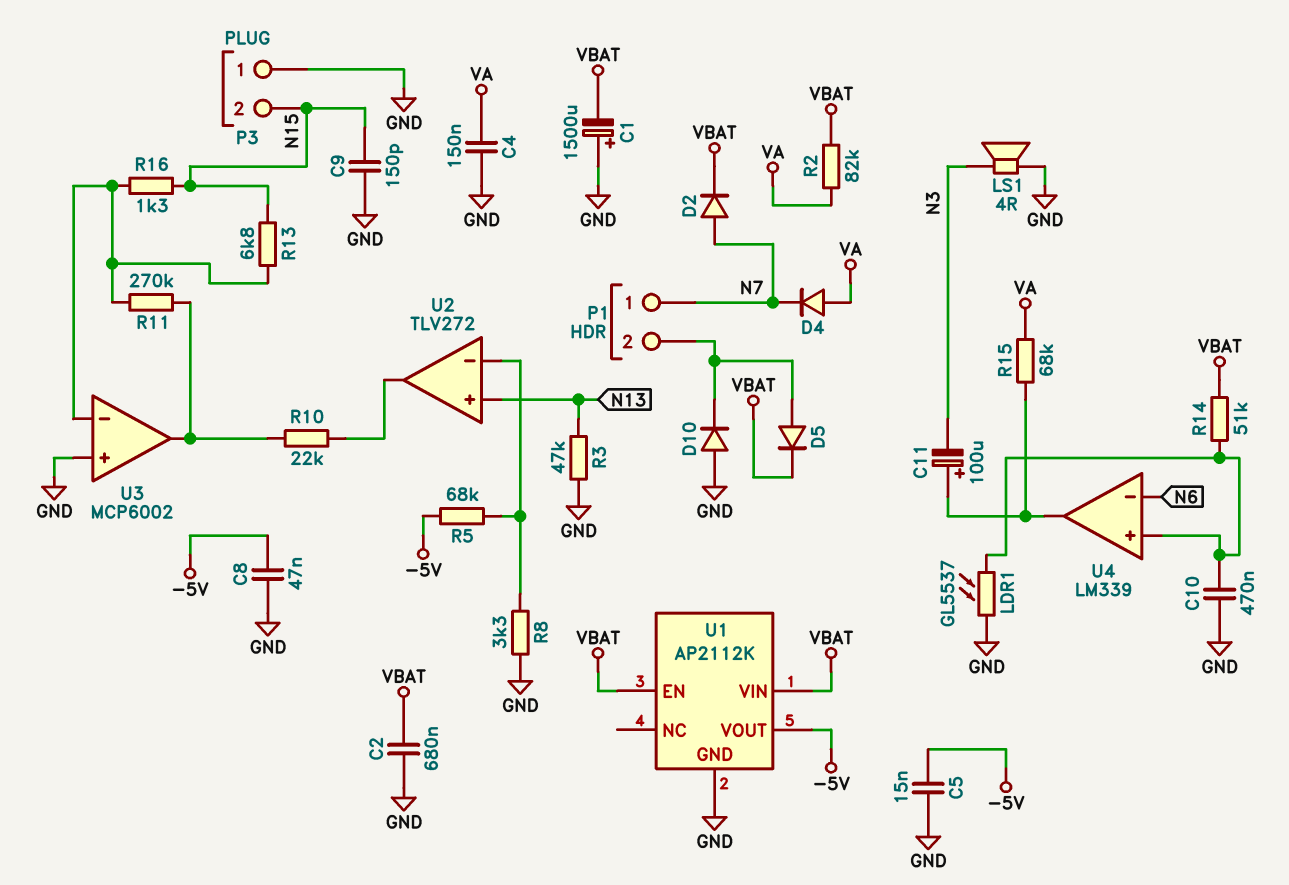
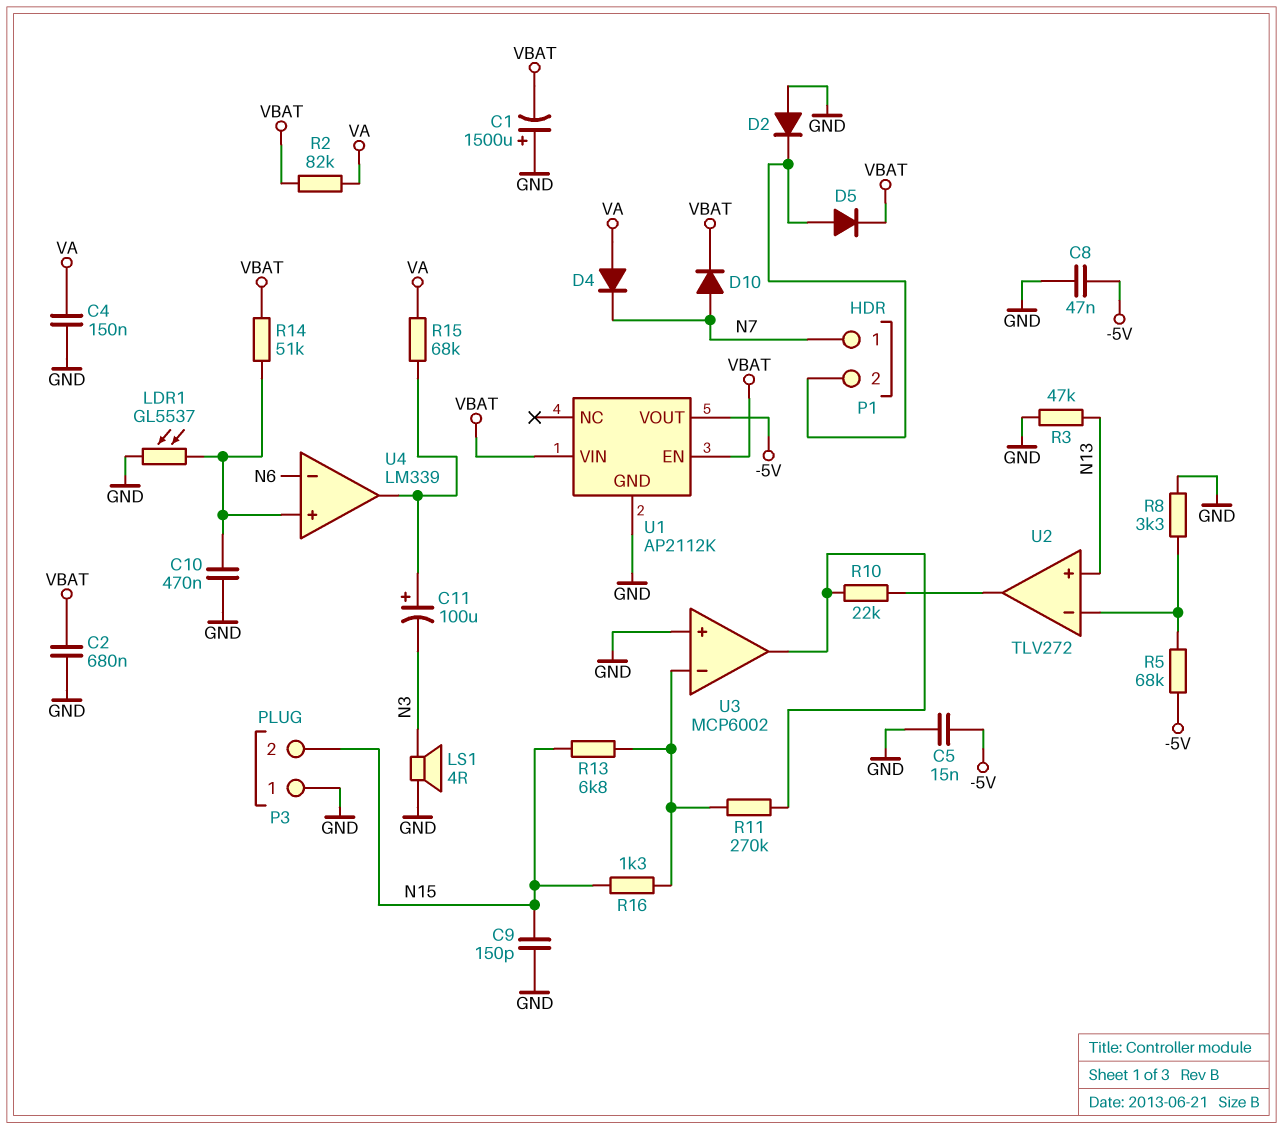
D2: diode (A N7, K VBAT) -> diode (A GND, K P1/2)
D10: diode (A GND, K P1/2) -> diode (A N7, K VBAT)

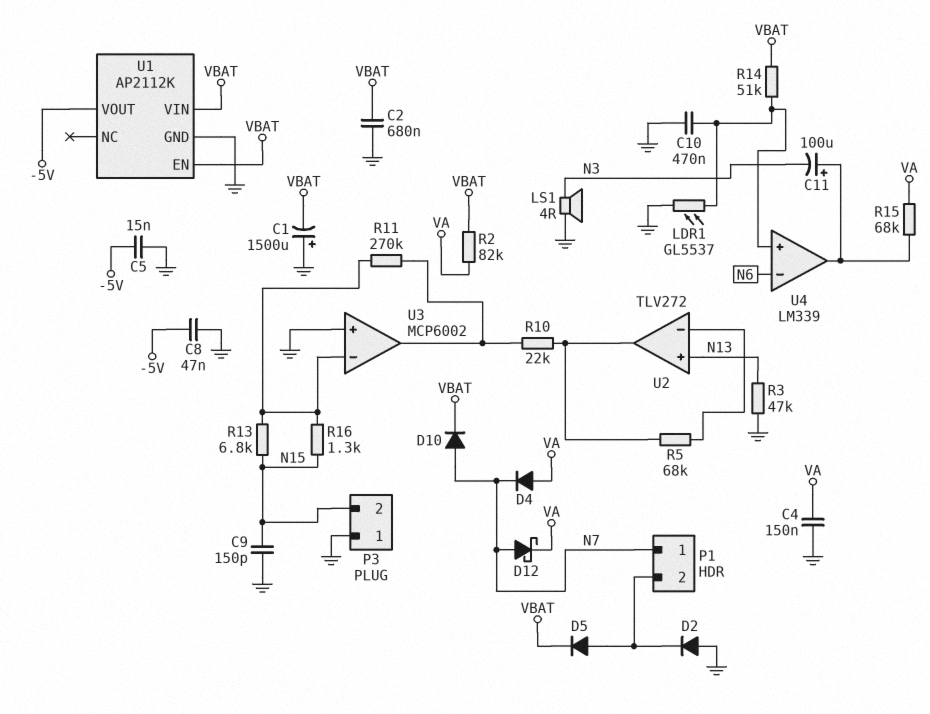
D12: none -> schottky (A N7, K VA)
R5: 68k (-5V, U2/in-) -> 68k (U2/in-, U2/out)
R8: 3.3k (GND, U2/in-) -> none

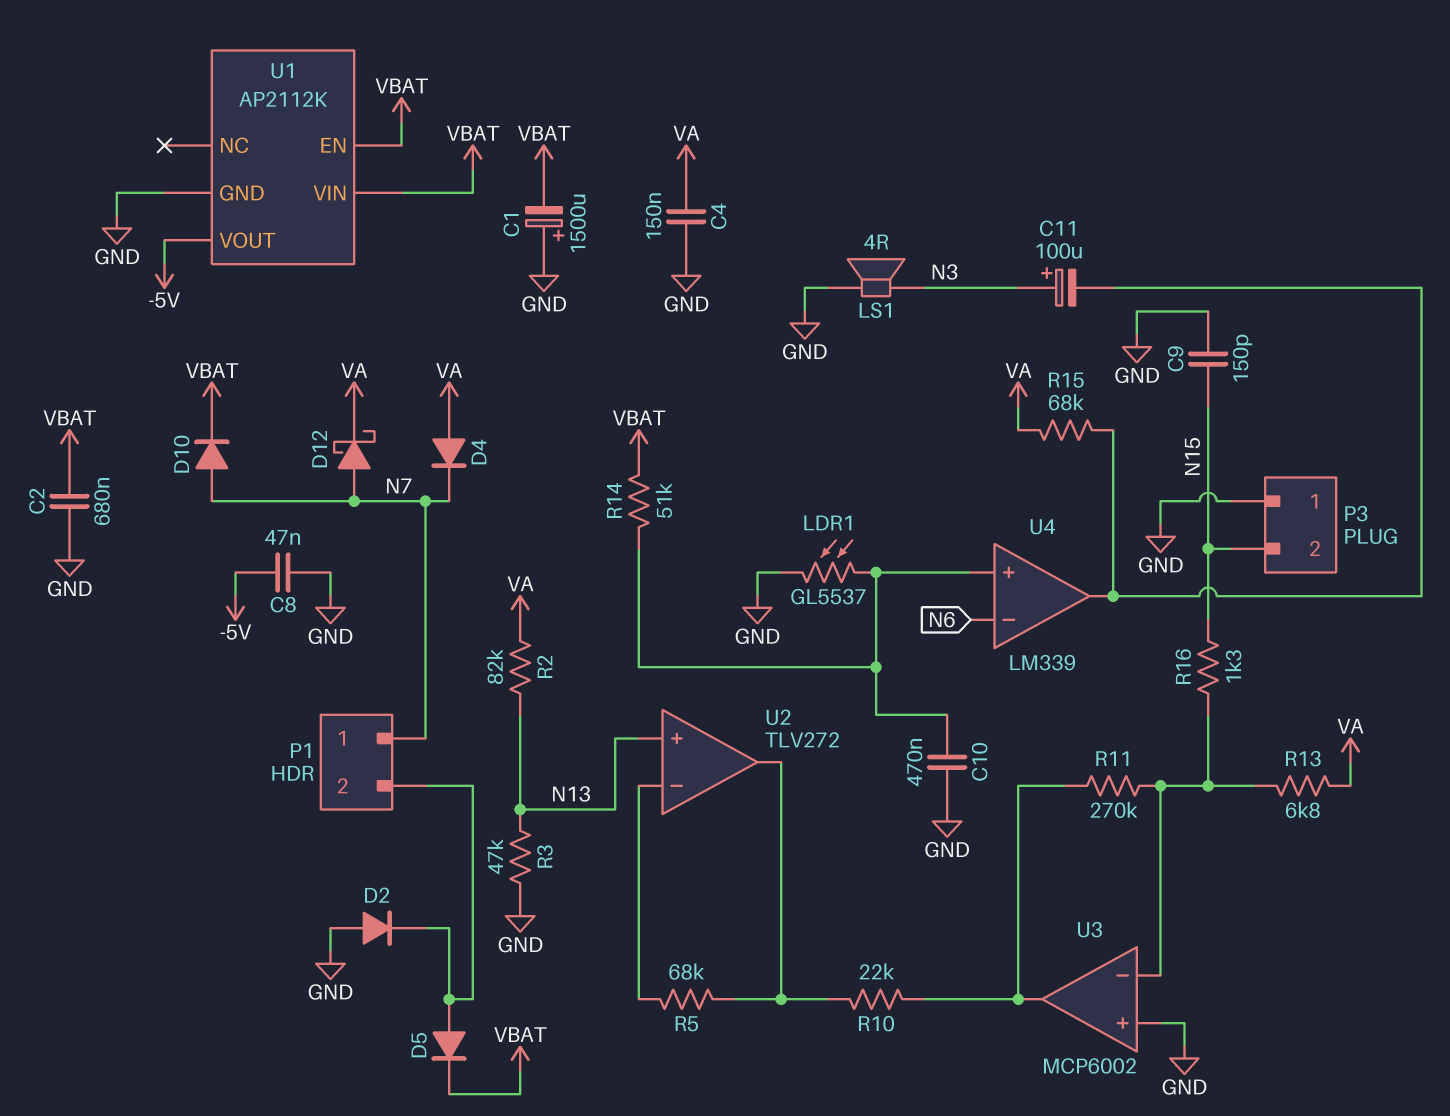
C5: 15nF (-5V, GND) -> none
C11: 100uF (plus U4/out, minus N3) -> 100uF (plus N3, minus U4/out)
R2: 82k (VA, VBAT) -> 82k (N13, VA)
R13: 6.8k (N15, U3/in-) -> 6.8k (U3/in-, VA)

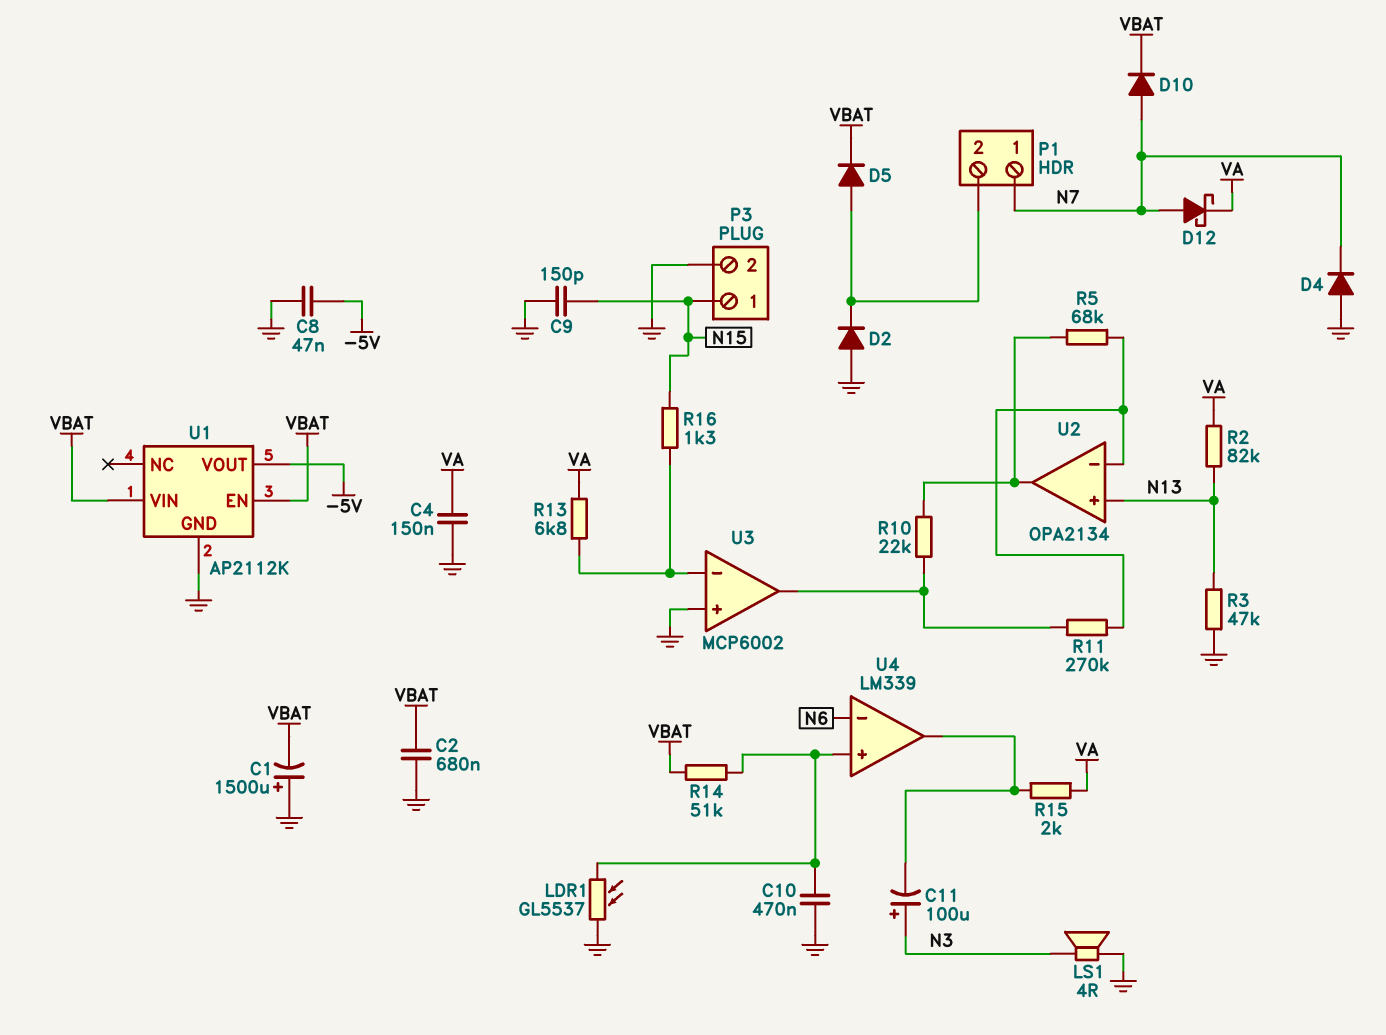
D4: diode (A VA, K N7) -> diode (A GND, K N7)
P3 pin 1: GND -> N15
P3 pin 2: N15 -> GND
R11: 270k (U3/in-, U3/out) -> 270k (U2/in-, U3/out)
R15: 68k (U4/out, VA) -> 2k (U4/out, VA)
U2: TLV272 -> OPA2134

